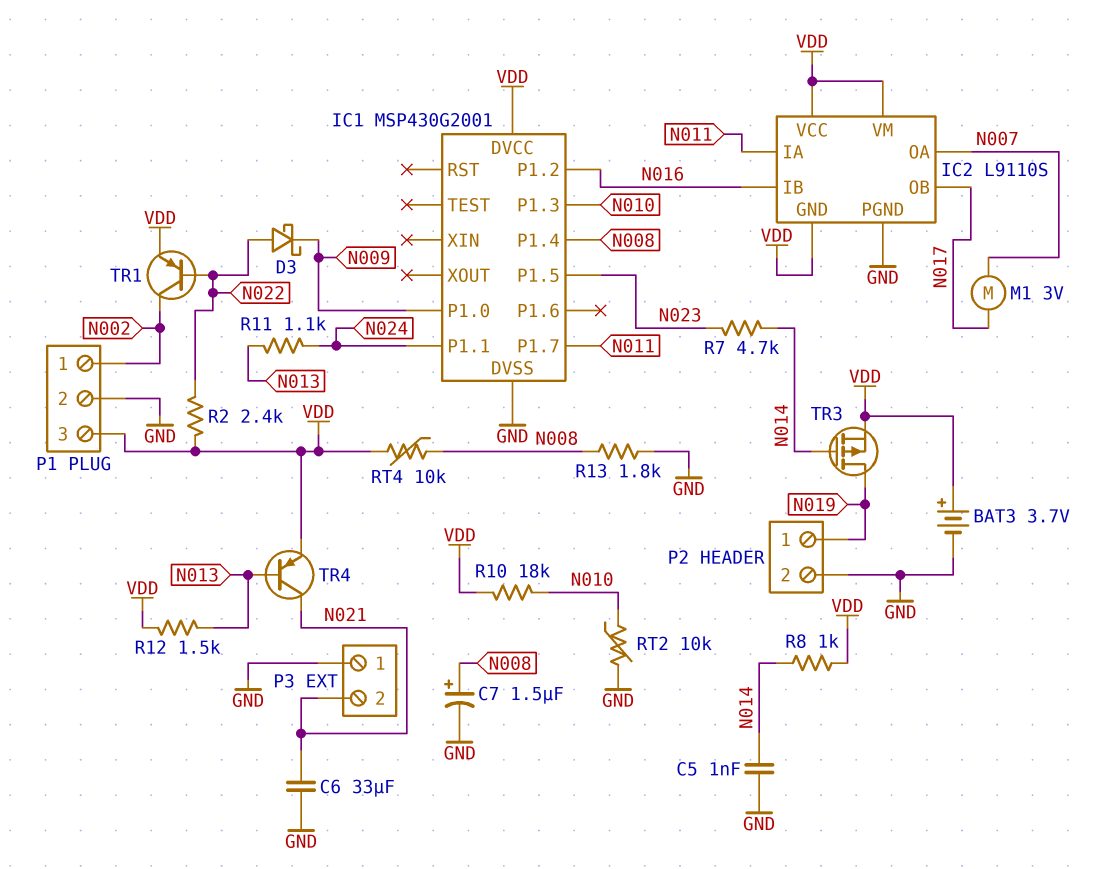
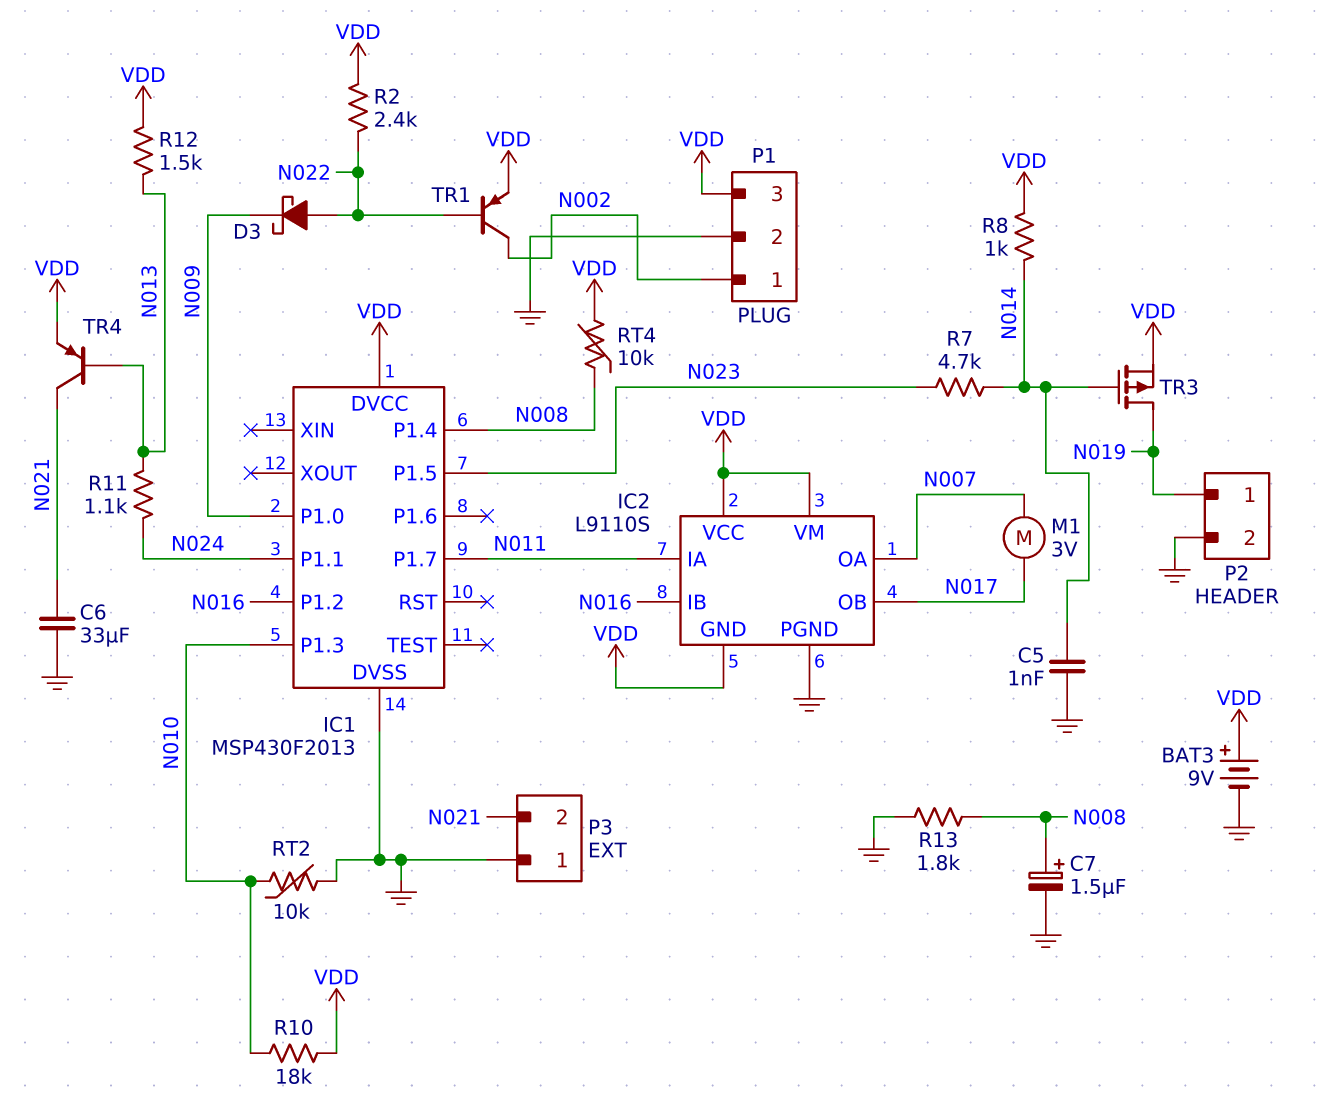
BAT3: 3.7V (plus VDD, minus GND) -> 9V (plus VDD, minus GND)
IC1: MSP430G2001 -> MSP430F2013

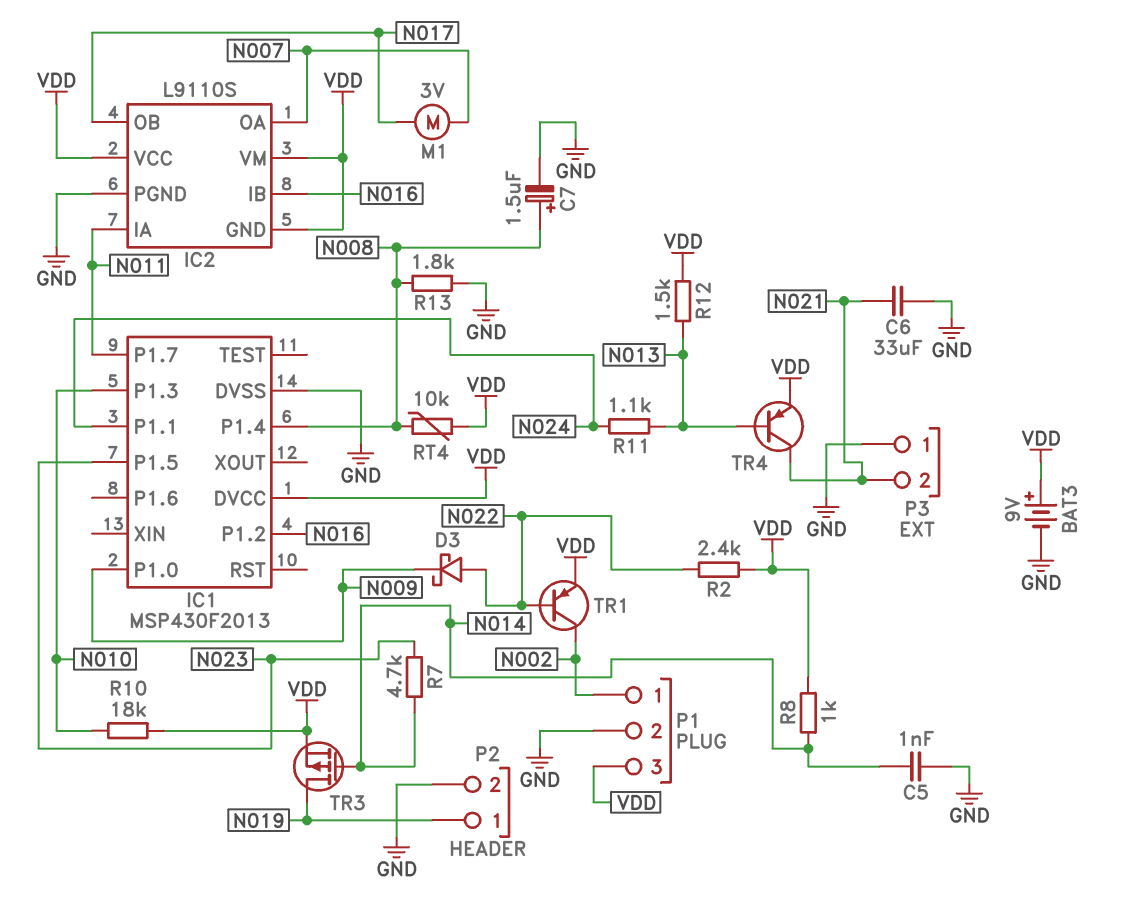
RT2: 10k (GND, N010) -> none

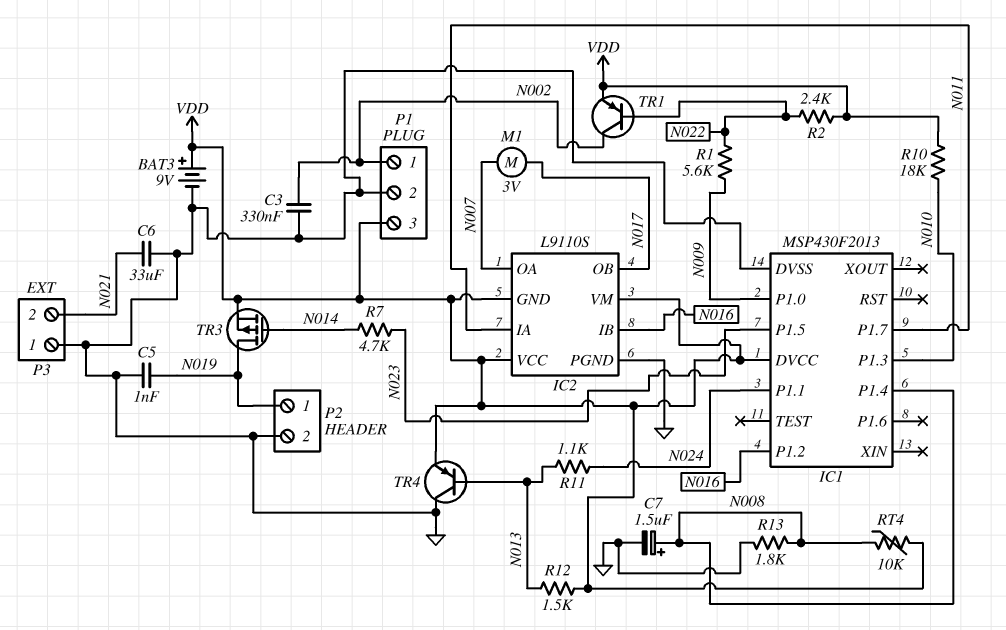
C3: none -> 330nF (GND, N002)
C5: 1nF (GND, N014) -> 1nF (GND, N019)
D3: schottky (A N022, K N009) -> none
R1: none -> 5.6k (N009, N022)
R8: 1k (N014, VDD) -> none
TR4: PNP (B N013, C N021, E VDD) -> PNP (B N013, C GND, E VDD)

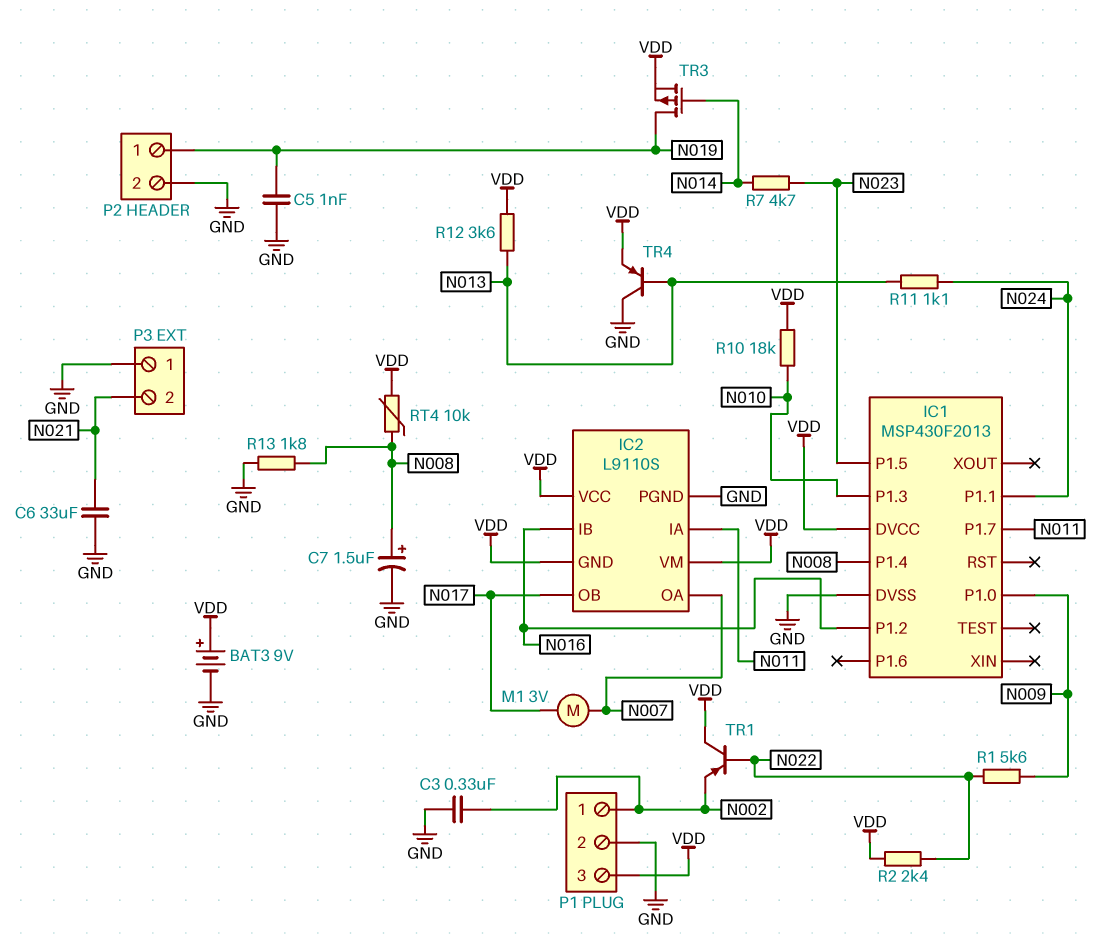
R12: 1.5k (N013, VDD) -> 3.6k (N013, VDD)
TR1: PNP (B N022, C N002, E VDD) -> PNP (B N022, C VDD, E N002)

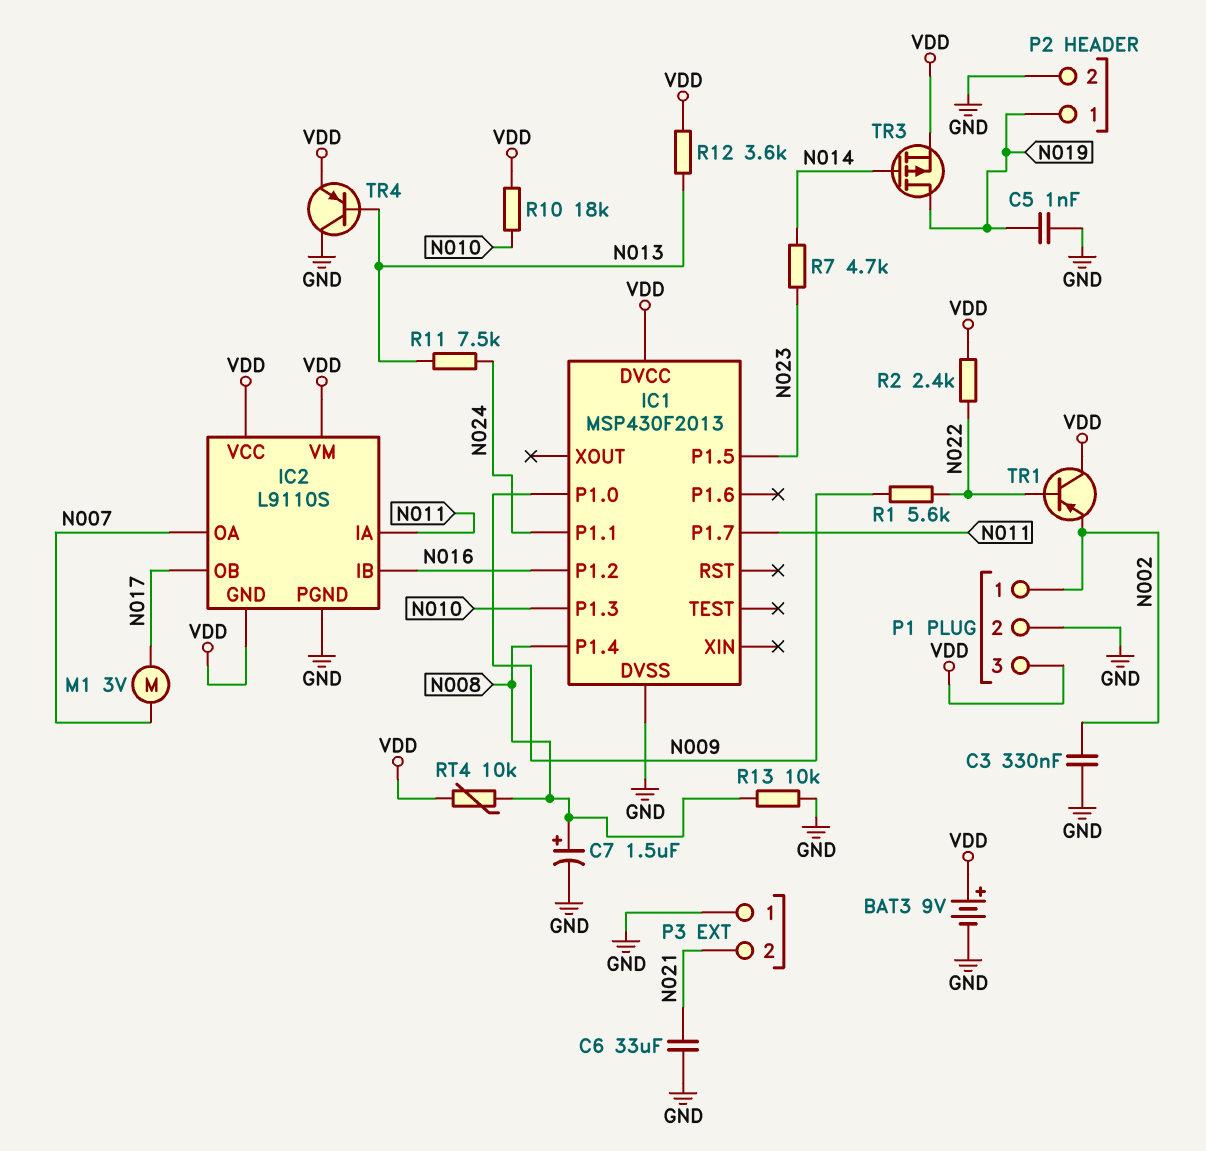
R11: 1.1k (N013, N024) -> 7.5k (N013, N024)
R13: 1.8k (GND, N008) -> 10k (GND, N008)

